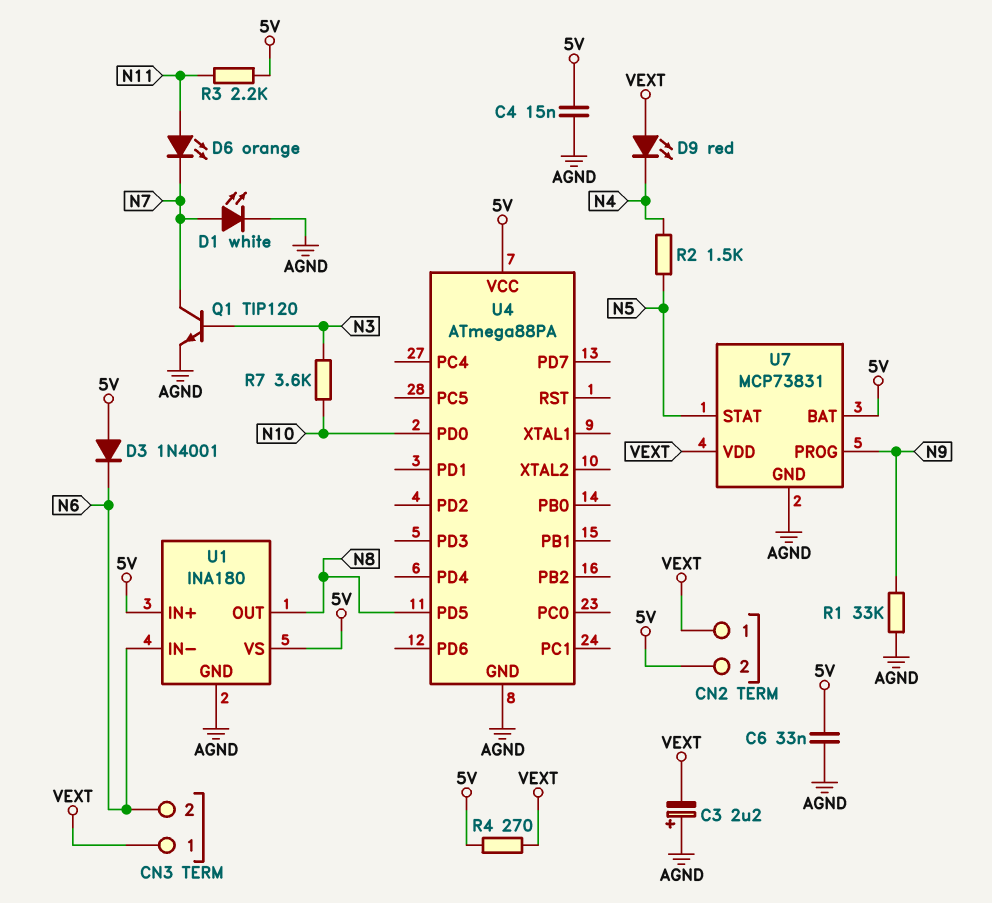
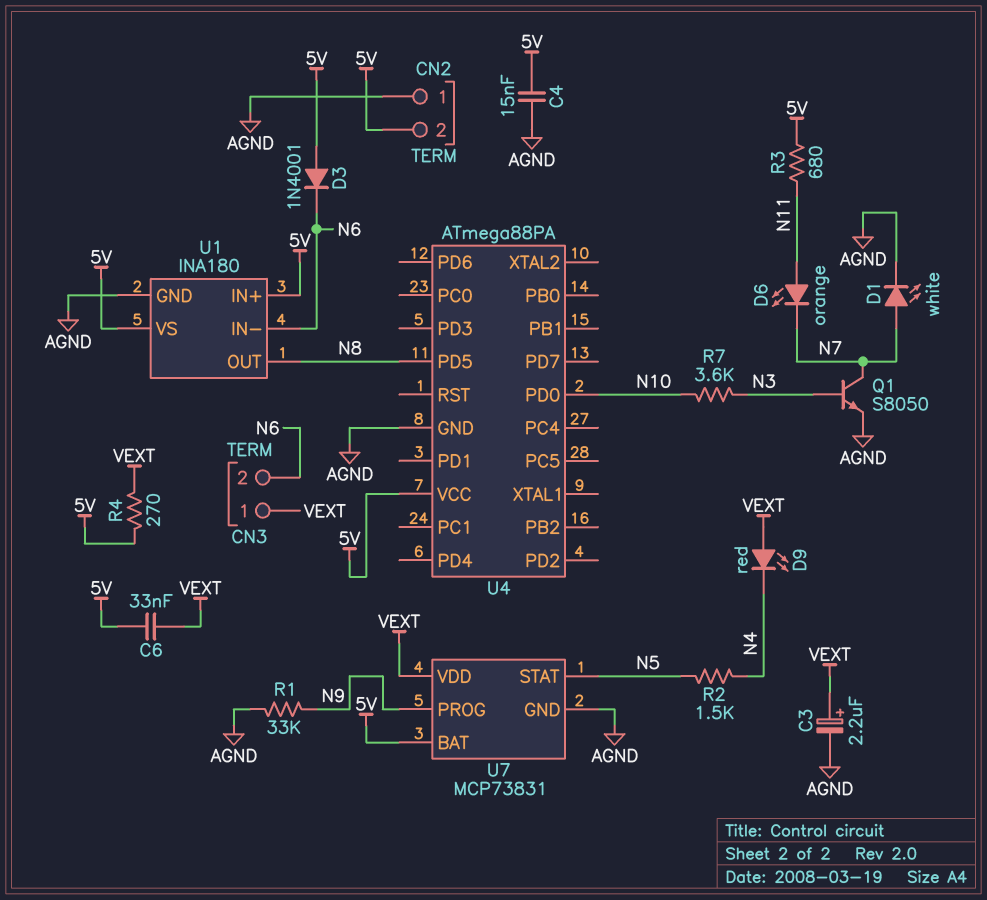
C3: 2.2uF (plus AGND, minus VEXT) -> 2.2uF (plus VEXT, minus AGND)
C6: 33nF (5V, AGND) -> 33nF (5V, VEXT)
CN2 pin 1: VEXT -> AGND
Q1: NPN TIP120 (B N3, C N7, E AGND) -> NPN S8050 (B N3, C N7, E AGND)
R3: 2.2k (5V, N11) -> 680 (5V, N11)

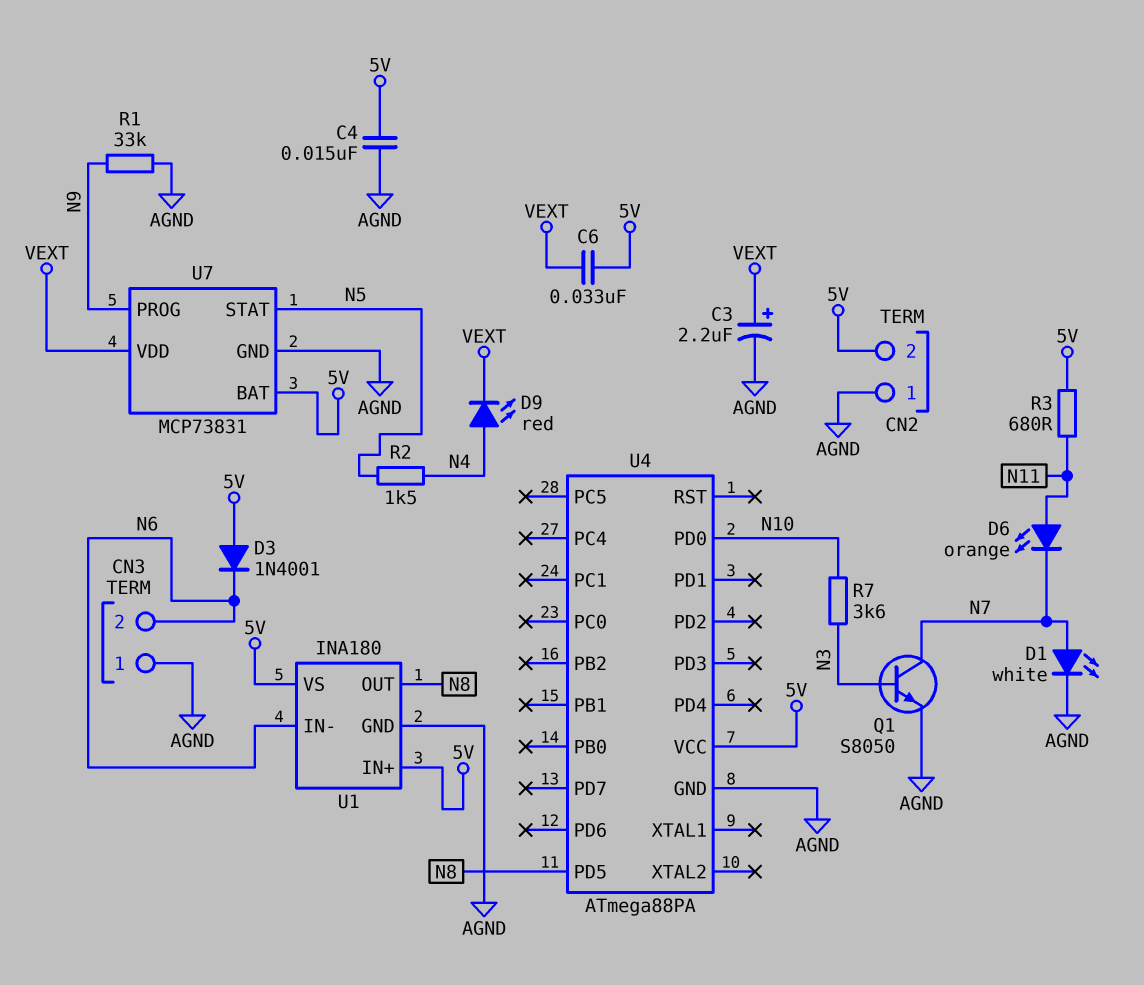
CN3 pin 1: VEXT -> AGND
D9: LED red (A VEXT, K N4) -> LED red (A N4, K VEXT)
R4: 270 (5V, VEXT) -> none

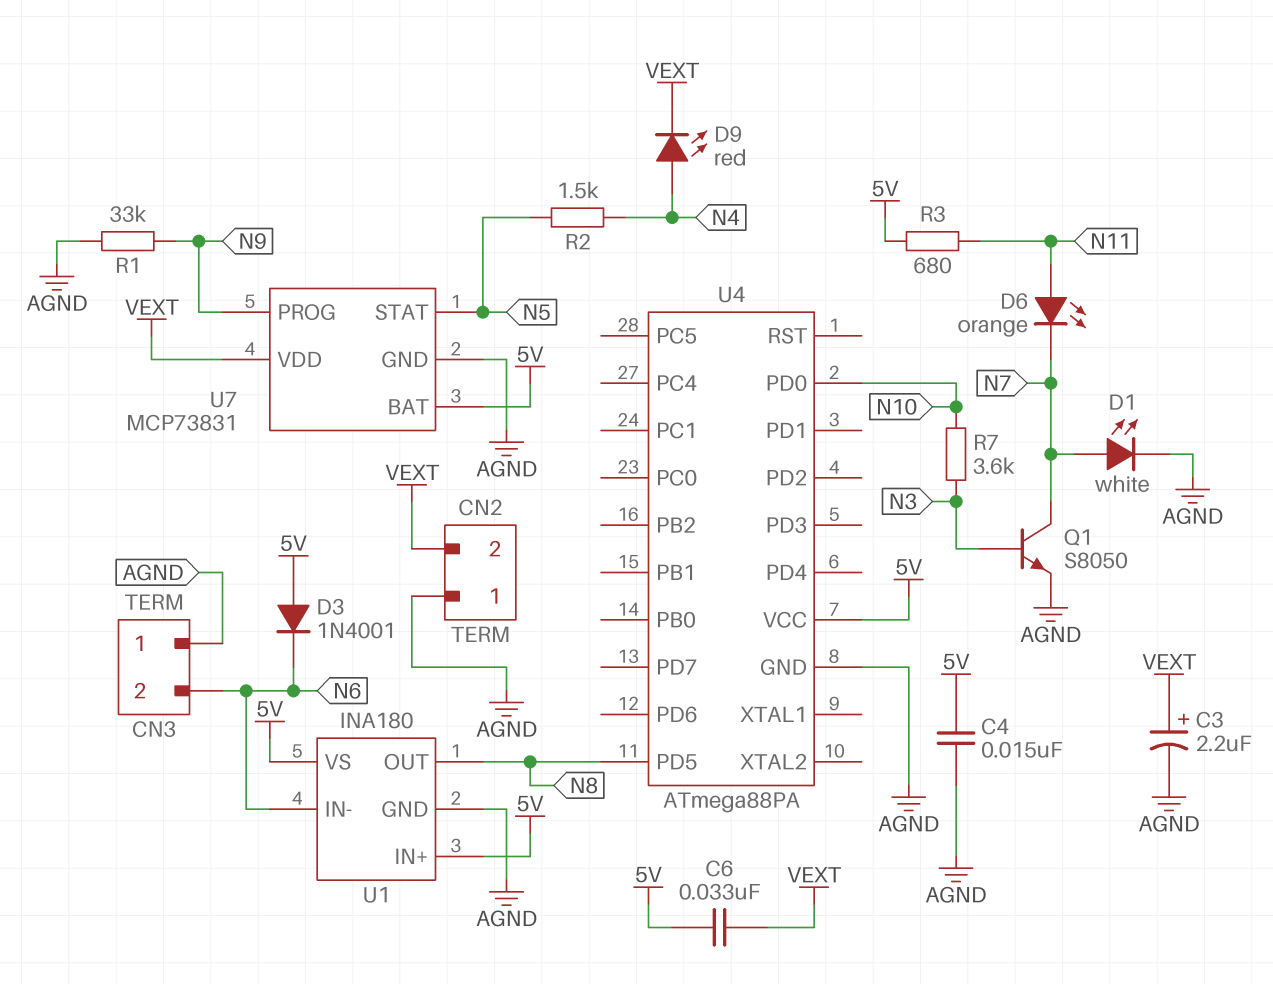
CN2 pin 2: 5V -> VEXT

